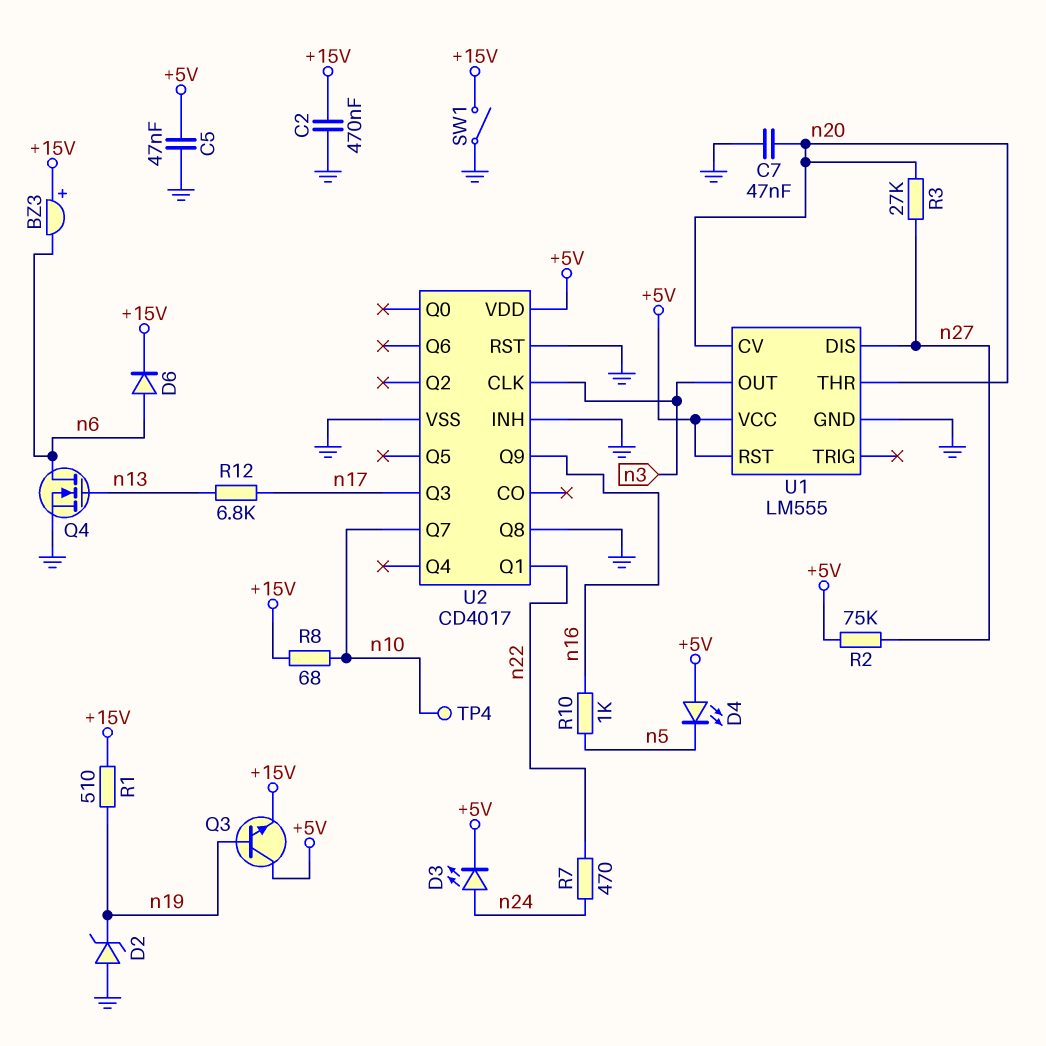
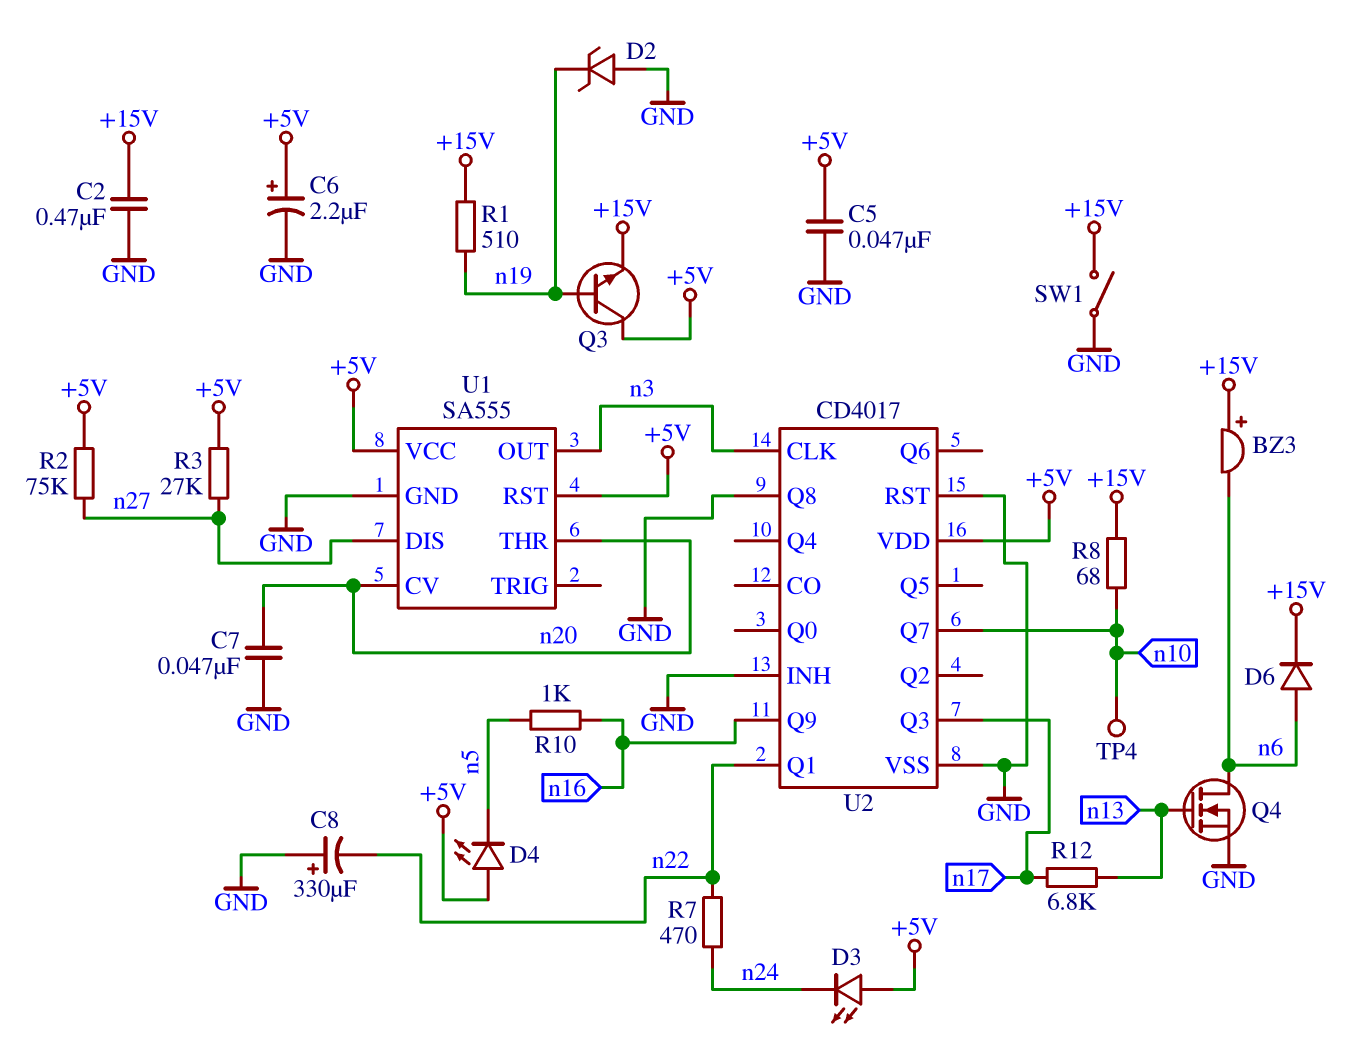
C6: none -> 2.2uF (plus +5V, minus GND)
C8: none -> 330uF (plus GND, minus n22)
D3: LED (A n24, K +5V) -> LED (A +5V, K n24)
R3: 27k (n20, n27) -> 27k (+5V, n27)
U1: LM555 -> SA555

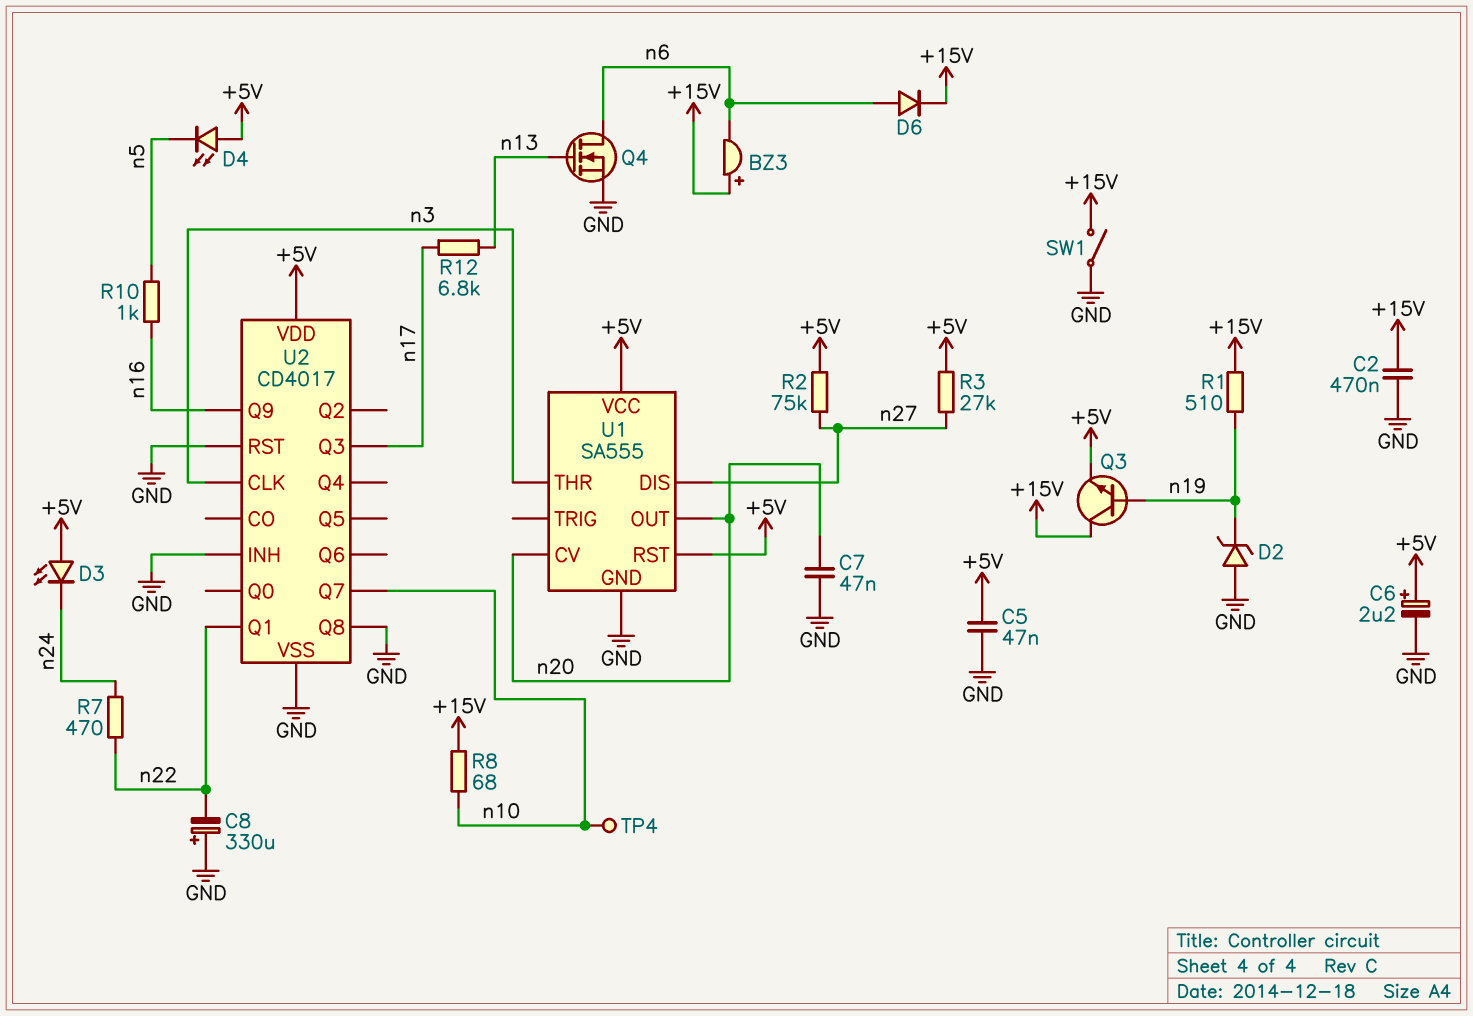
Q3: NPN (B n19, C +5V, E +15V) -> NPN (B n19, C +15V, E +5V)
U1 pin OUT: n3 -> n20
U1 pin THR: n20 -> n3

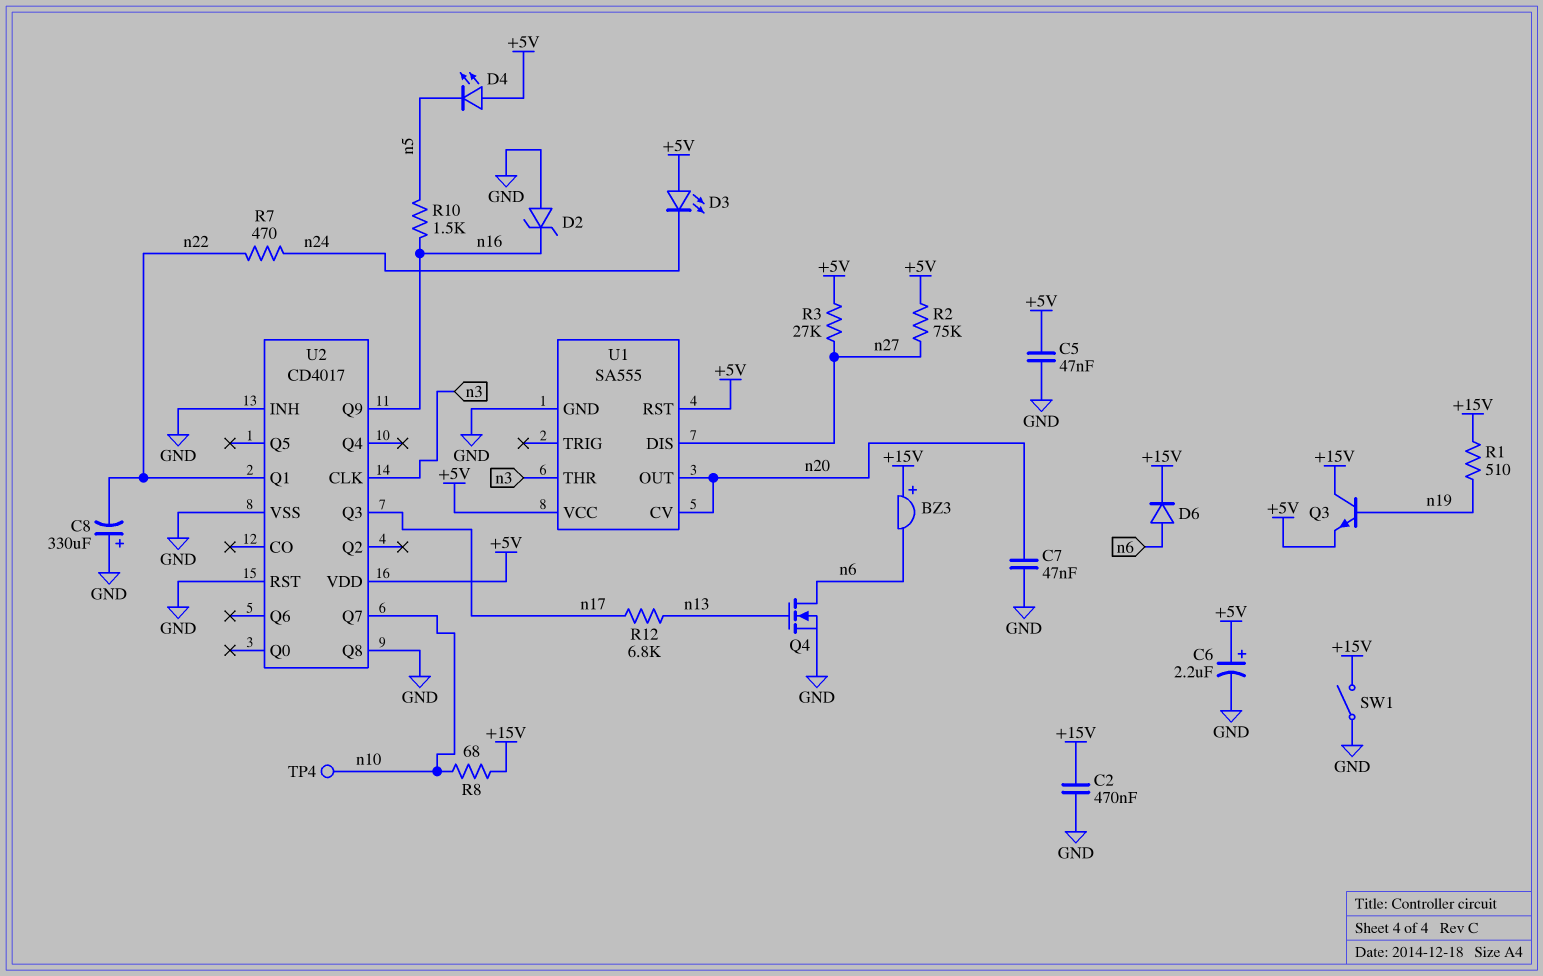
D2: zener (A GND, K n19) -> zener (A GND, K n16)
R10: 1k (n5, n16) -> 1.5k (n5, n16)

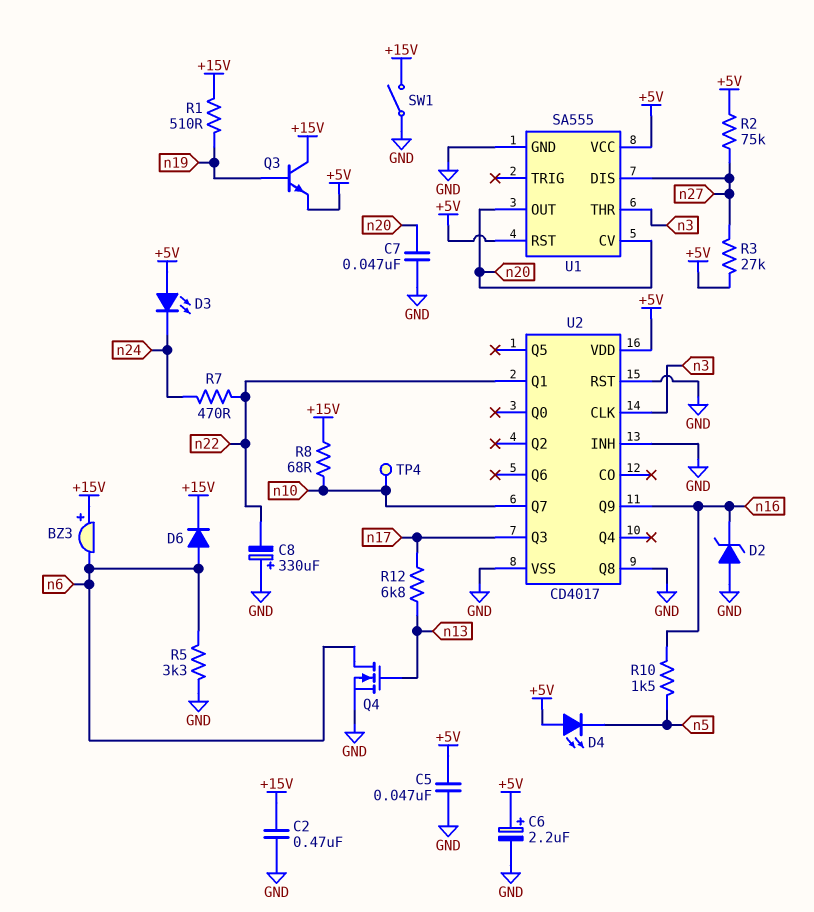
R5: none -> 3.3k (GND, n6)

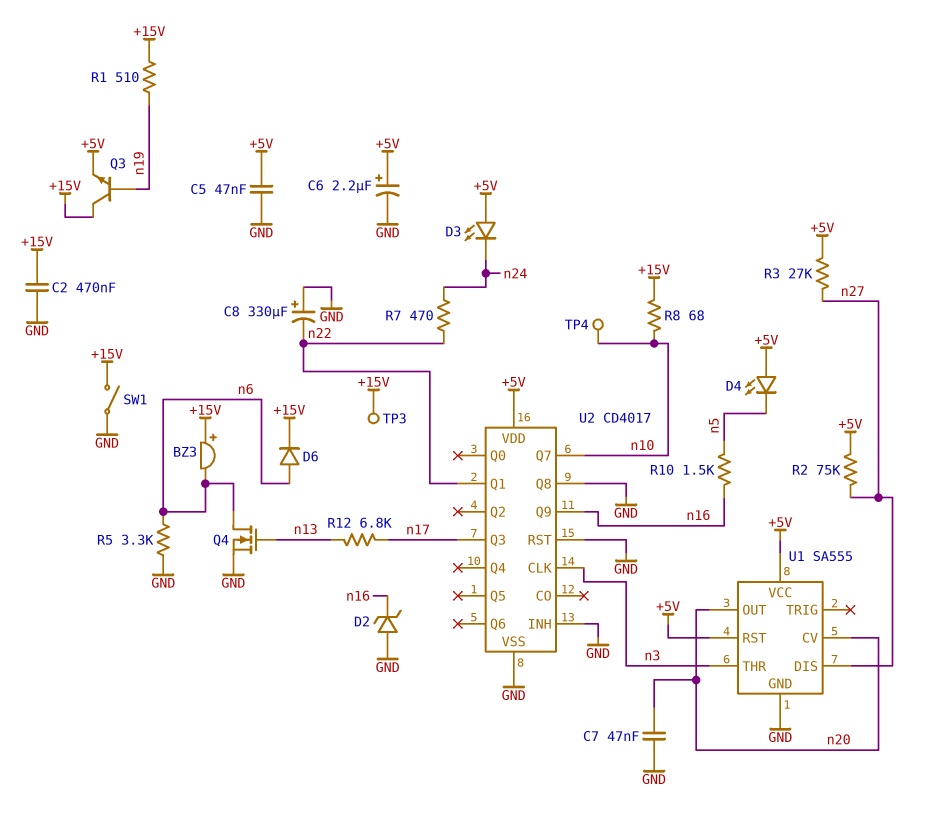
TP3: none -> test point (+15V)

